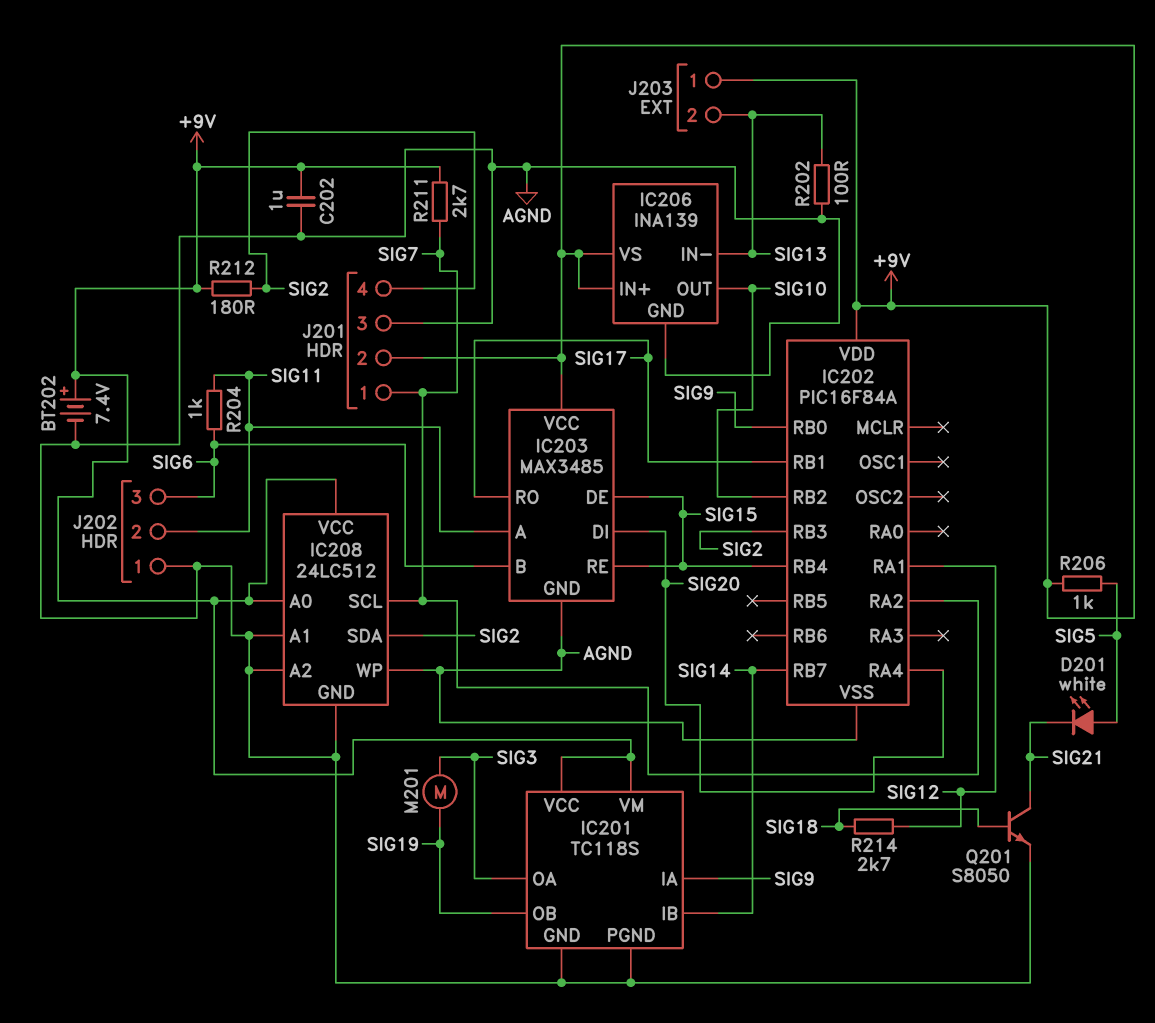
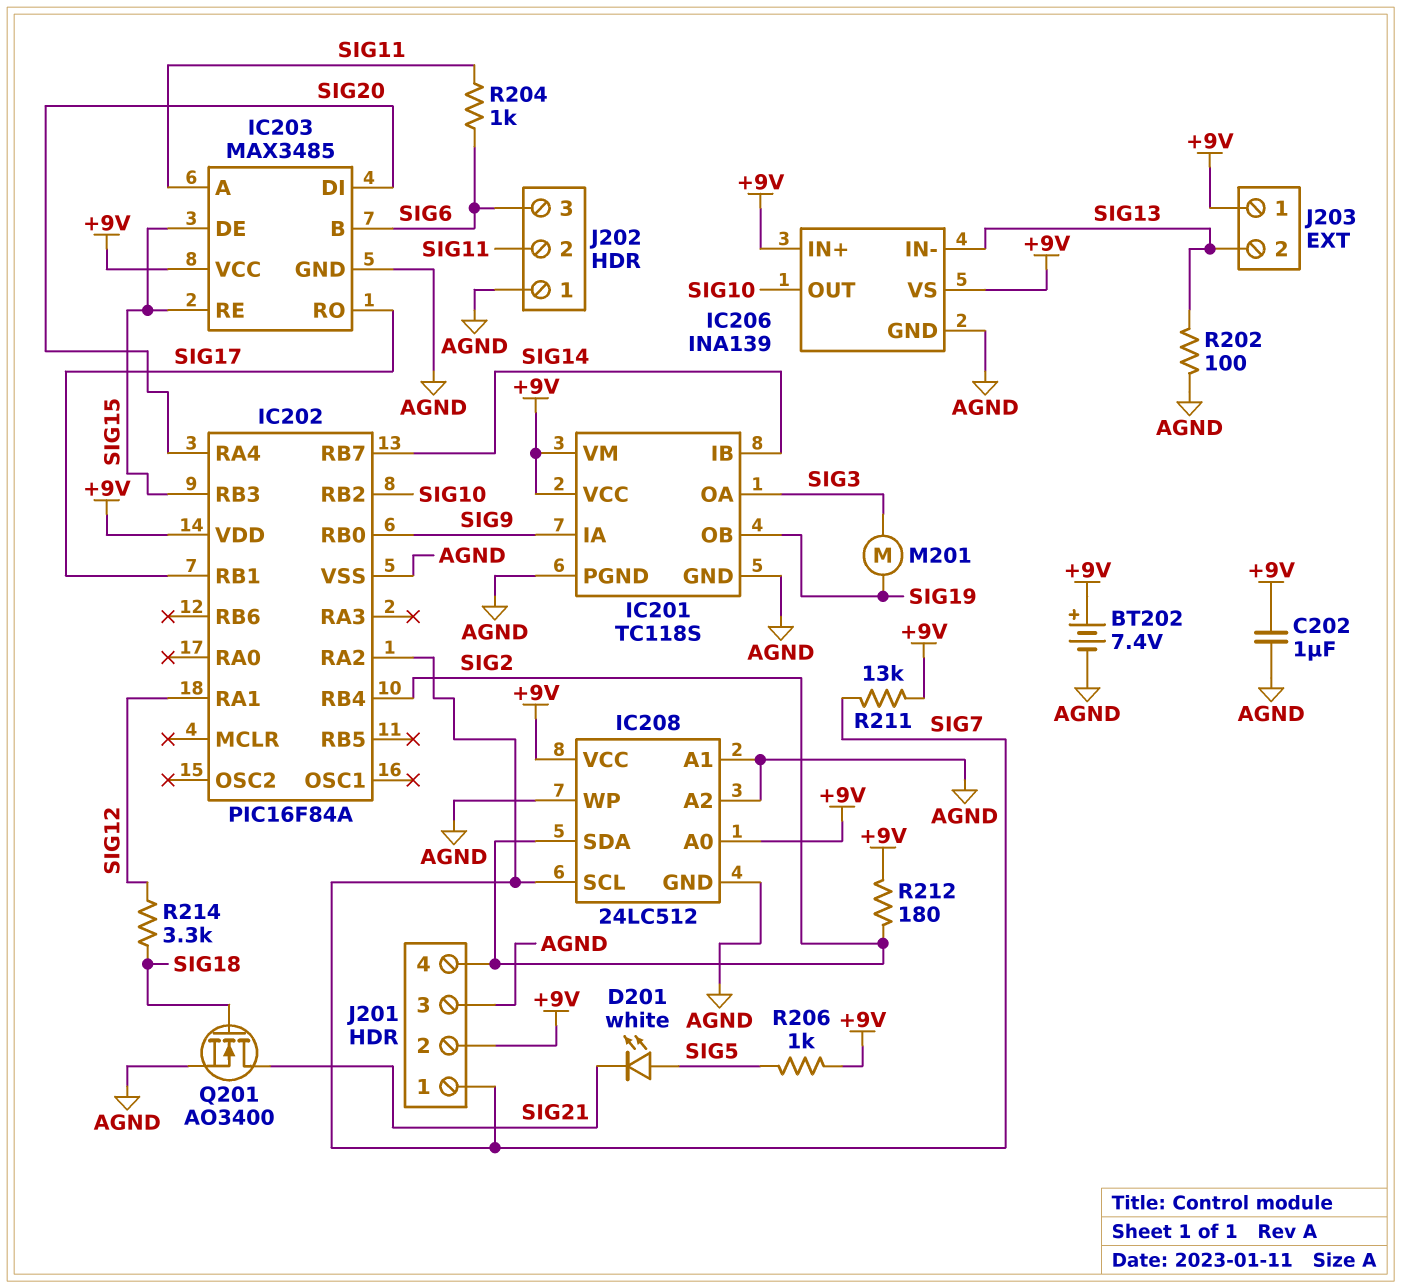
IC202 pin RB3: SIG2 -> SIG15
IC202 pin RB4: SIG15 -> SIG2
Q201: NPN S8050 (B SIG18, C SIG21, E AGND) -> NMOS AO3400 (G SIG18, D SIG21, S AGND)
R211: 2.7k (+9V, SIG7) -> 13k (+9V, SIG7)
R214: 2.7k (SIG12, SIG18) -> 3.3k (SIG12, SIG18)

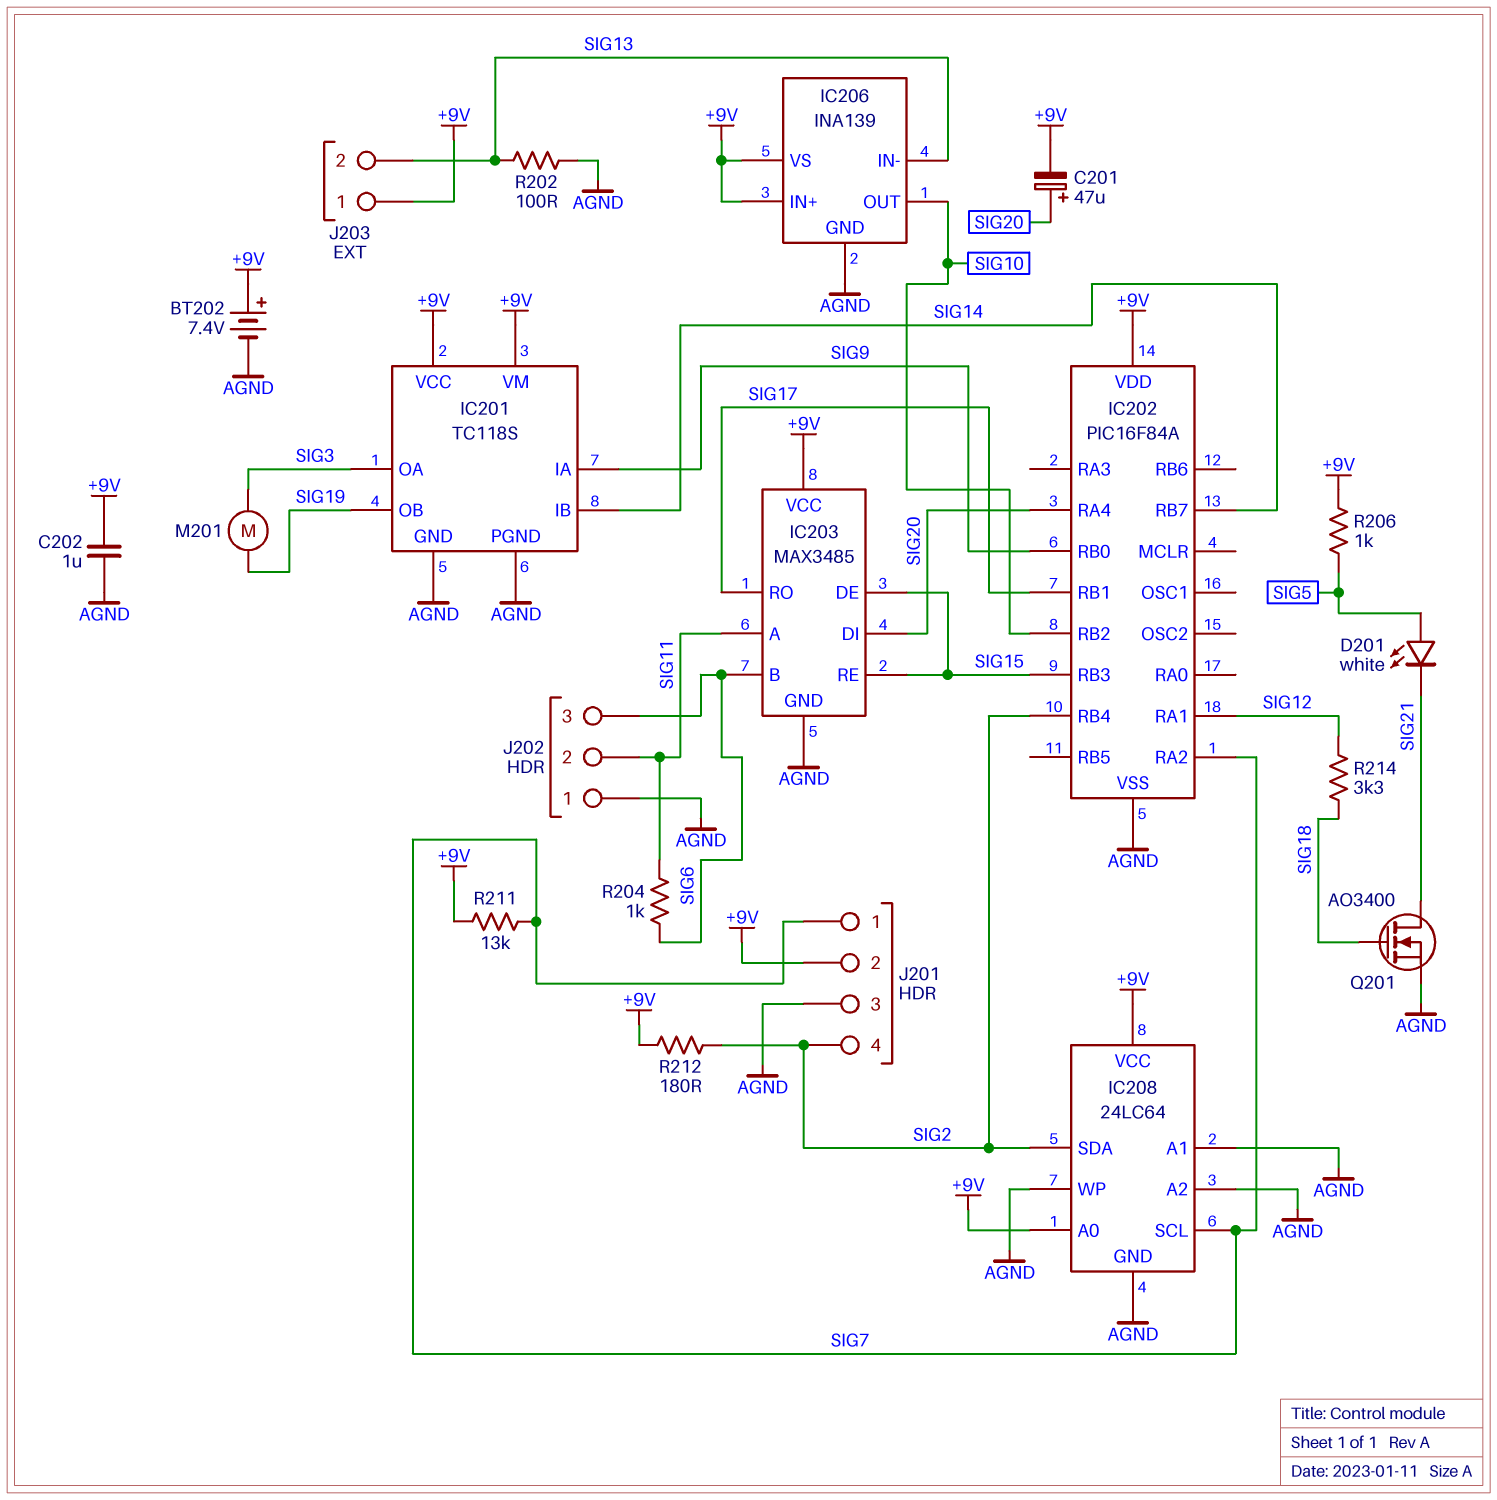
C201: none -> 47uF (plus SIG20, minus +9V)
IC208: 24LC512 -> 24LC64

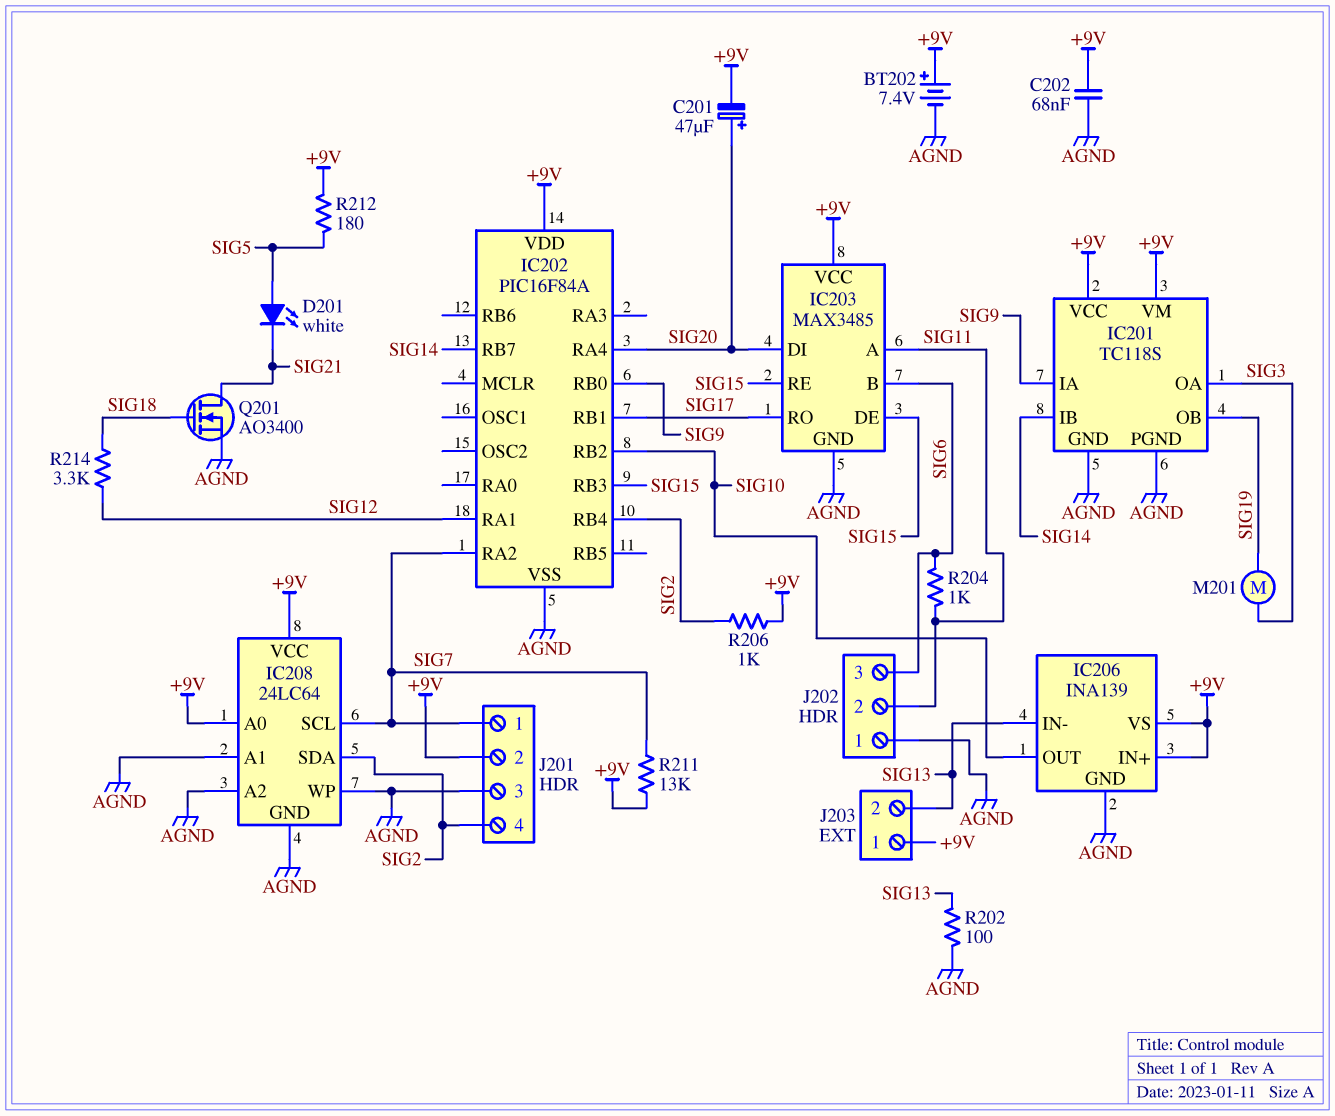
C202: 1uF (+9V, AGND) -> 68nF (+9V, AGND)
R206: 1k (+9V, SIG5) -> 1k (+9V, SIG2)
R212: 180 (+9V, SIG2) -> 180 (+9V, SIG5)

